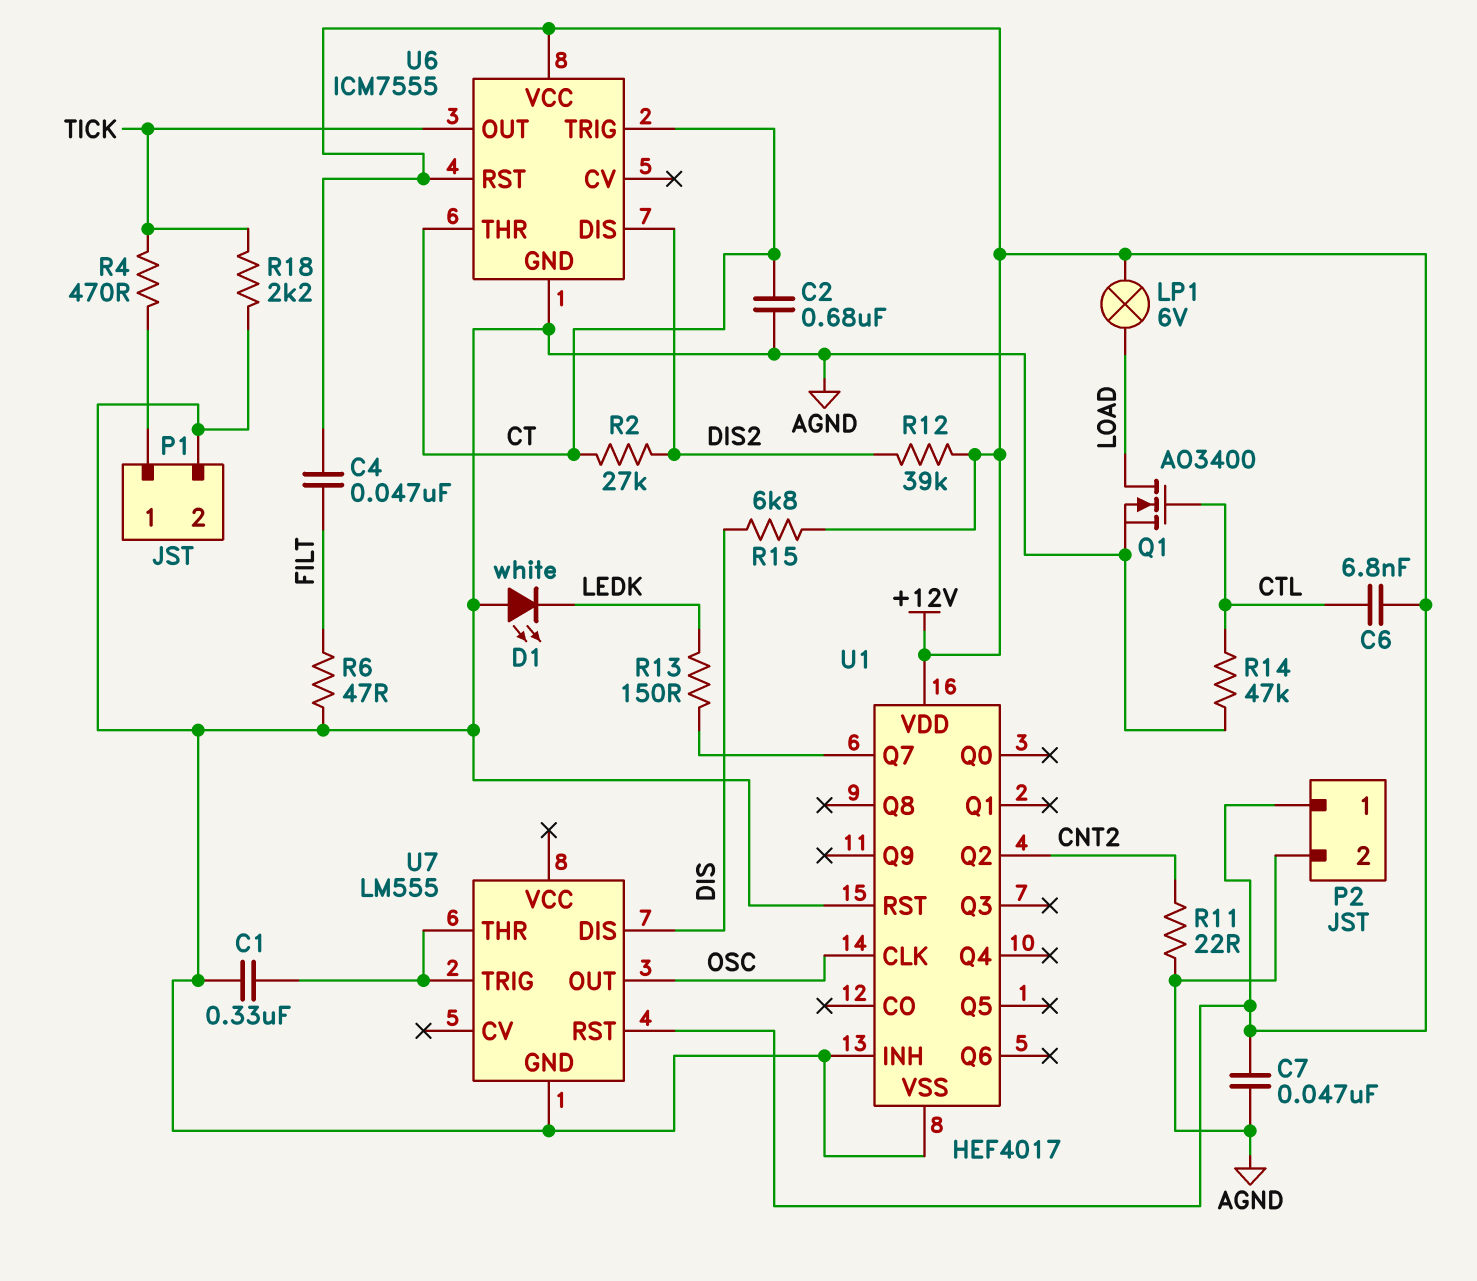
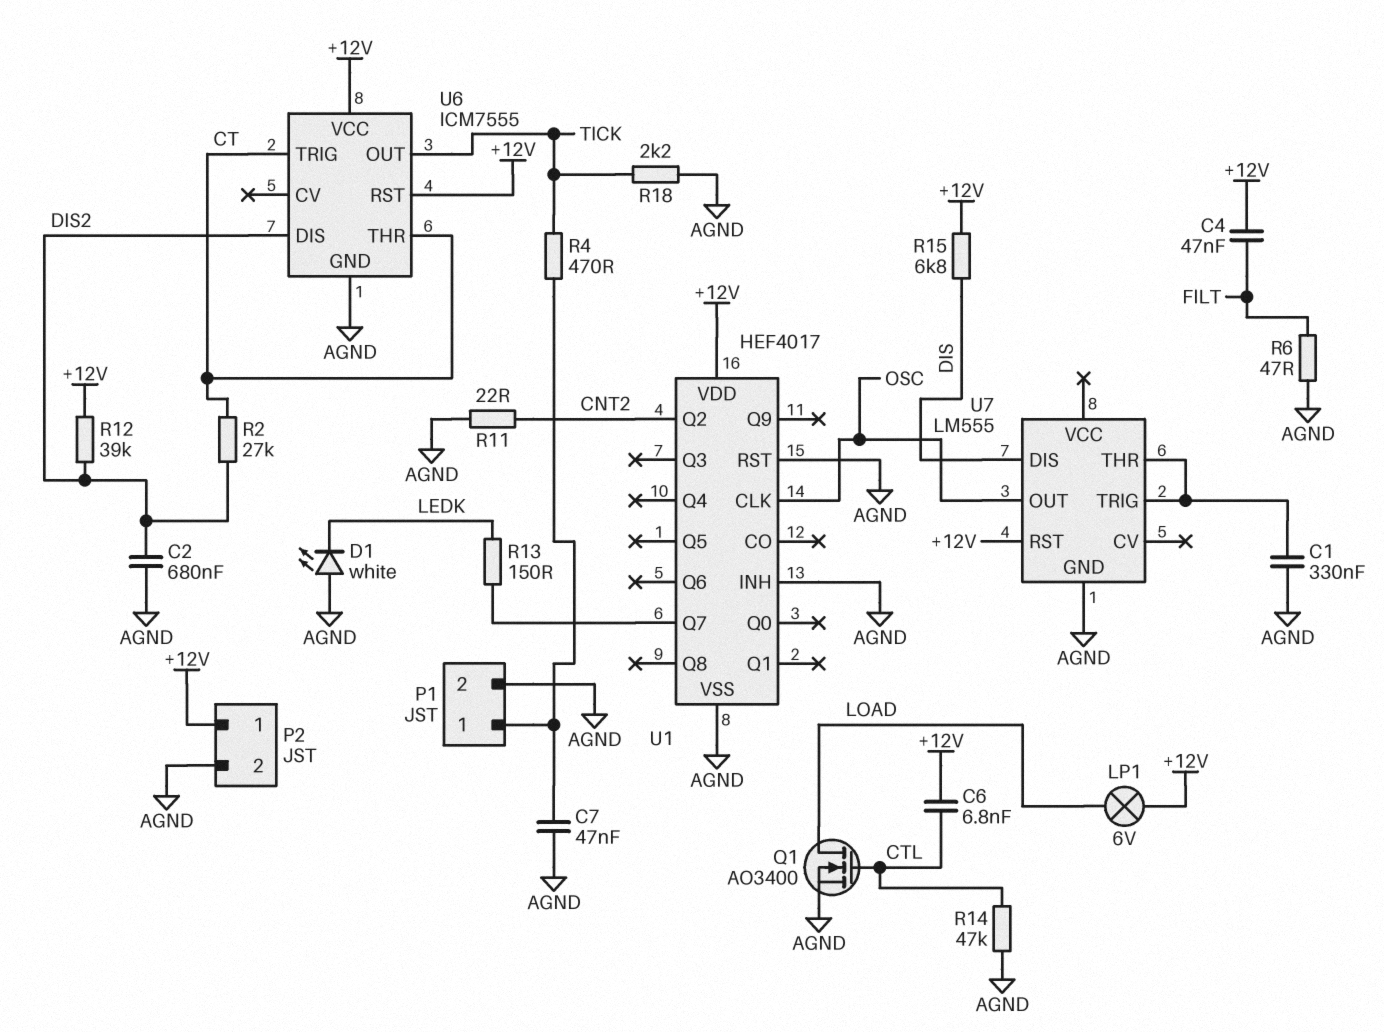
C2: 680nF (AGND, CT) -> 680nF (AGND, DIS2)
C7: 47nF (+12V, AGND) -> 47nF (AGND, P1/1)

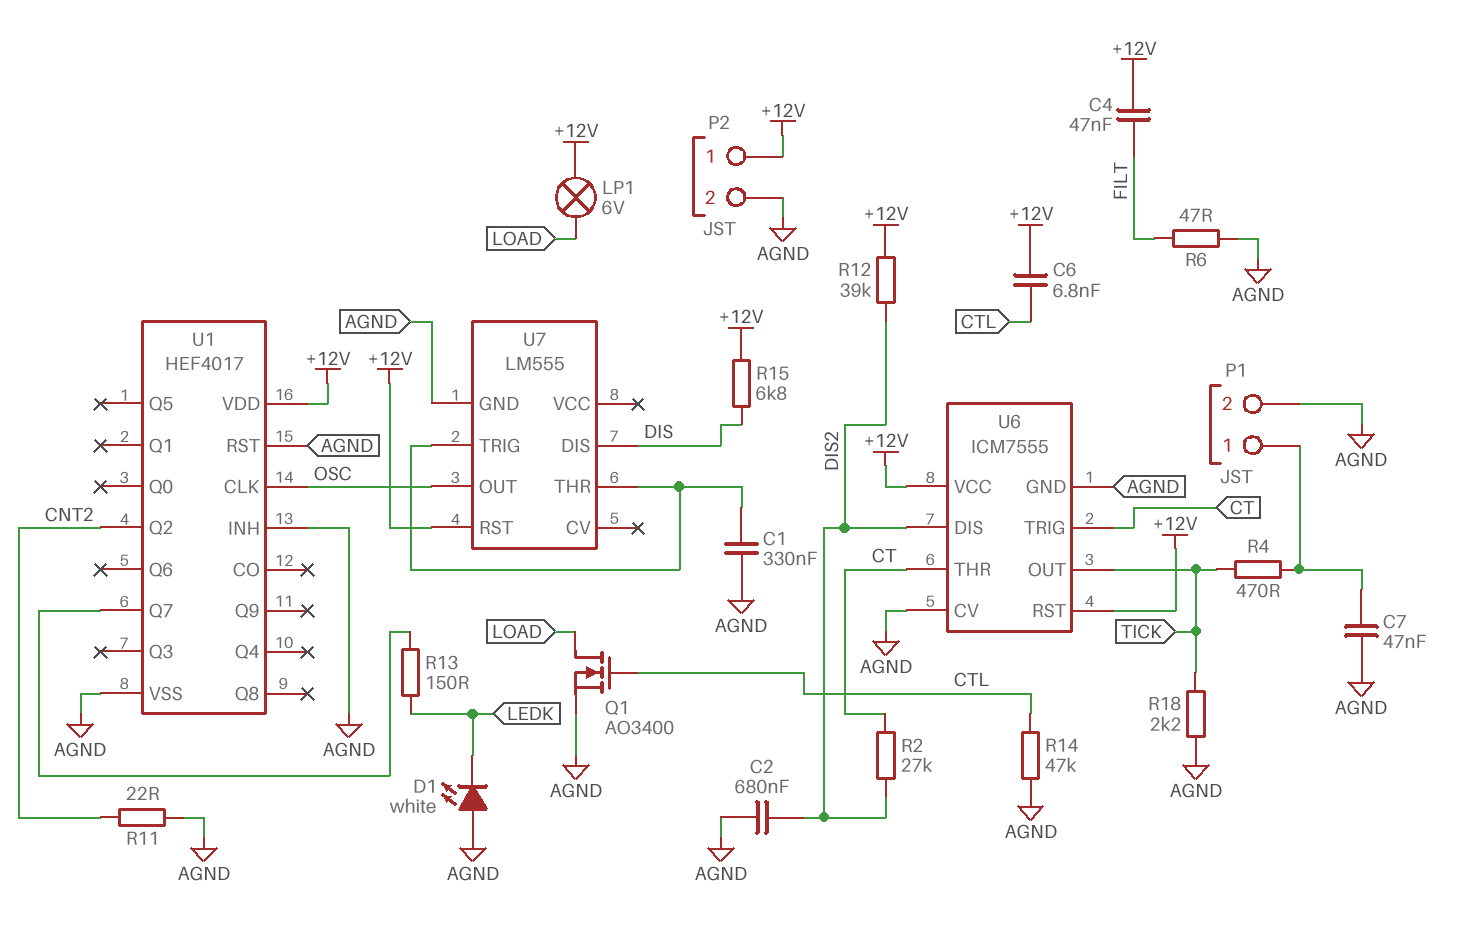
U6 pin CV: none -> AGND

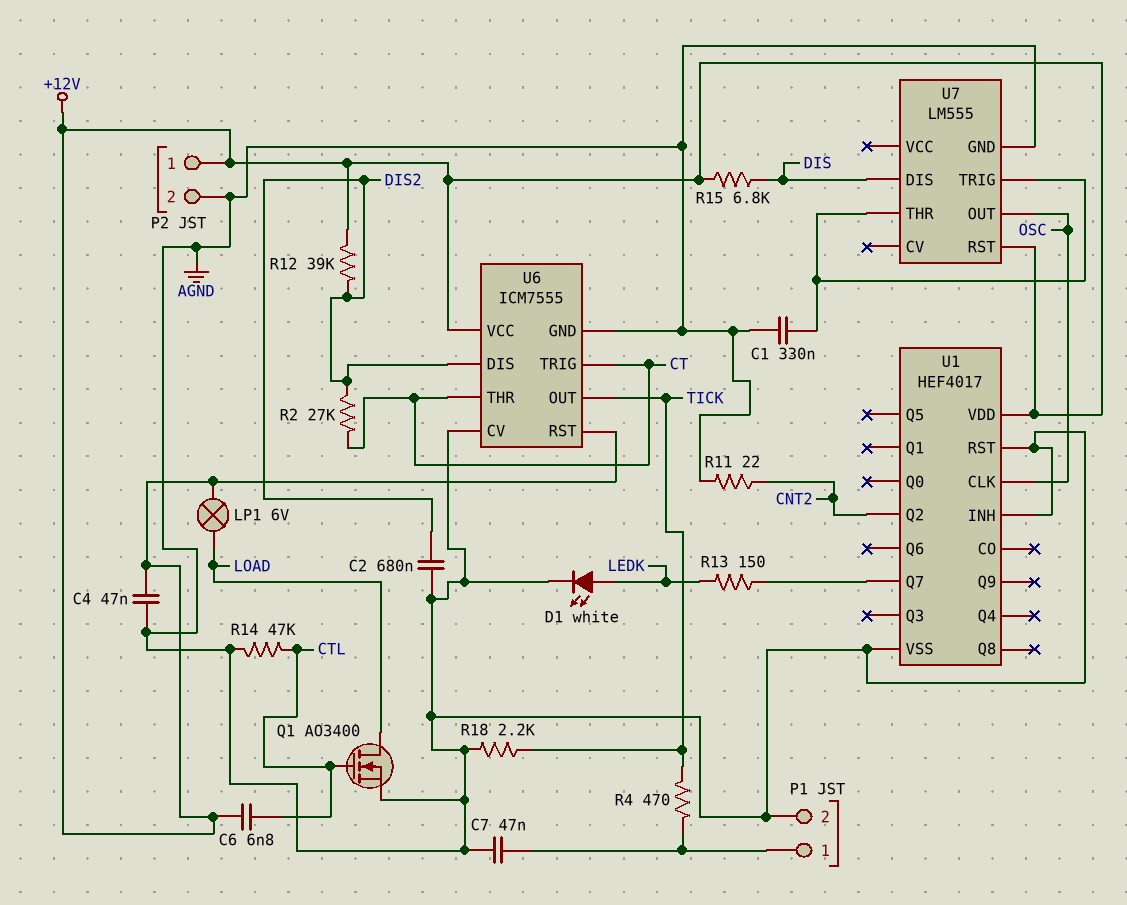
C4: 47nF (+12V, FILT) -> 47nF (+12V, AGND)
D1: LED white (A AGND, K LEDK) -> LED white (A LEDK, K AGND)
R6: 47 (AGND, FILT) -> none

